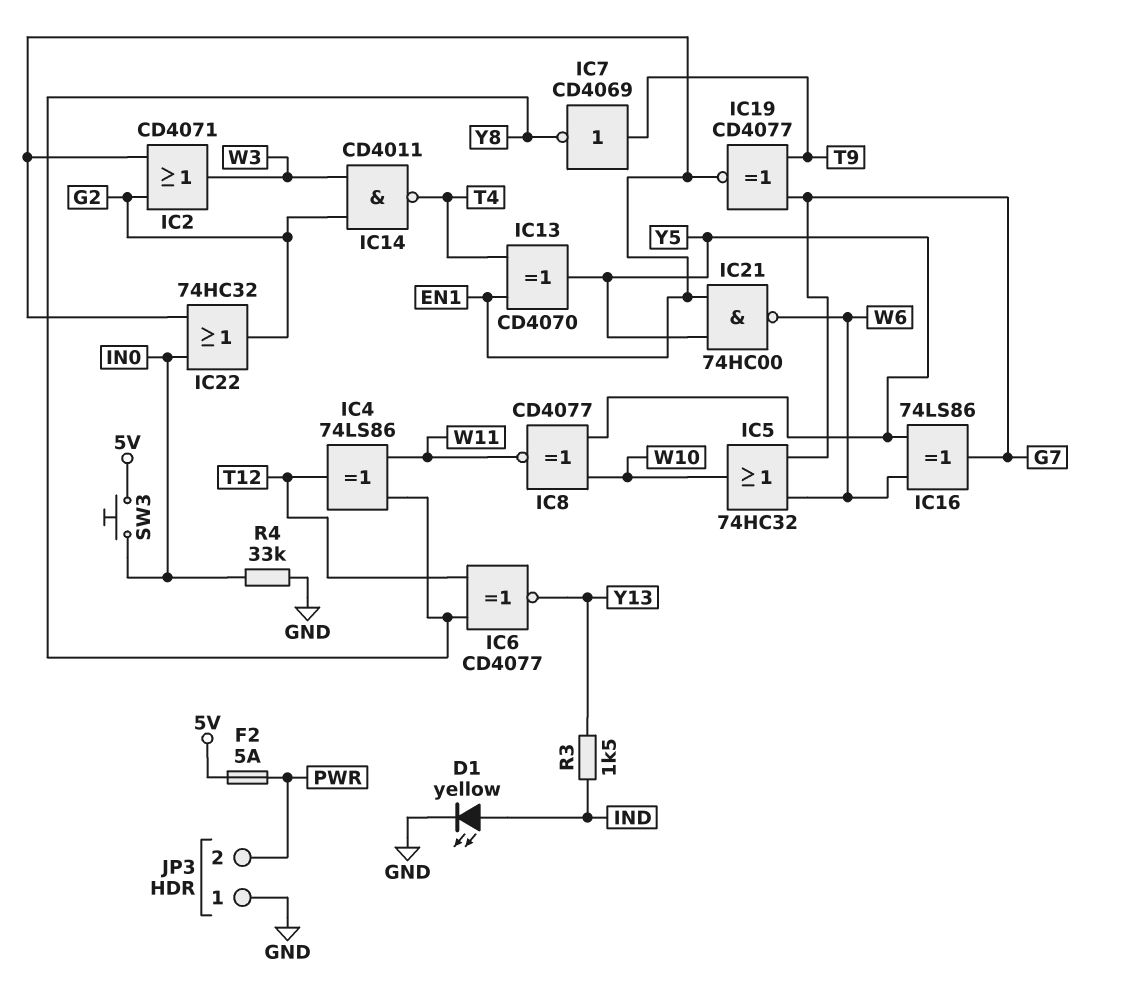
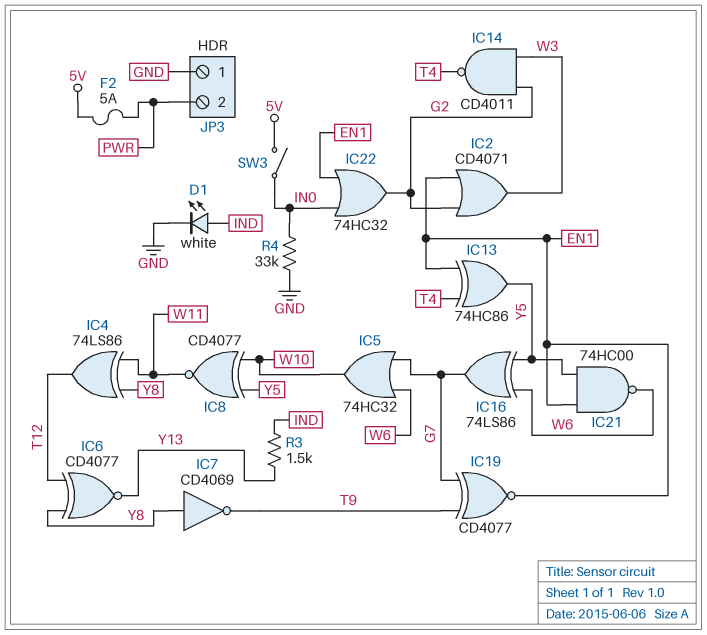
D1: LED yellow (A IND, K GND) -> LED white (A IND, K GND)
IC7: NOT CD4069 (in T9, out Y8) -> NOT CD4069 (in Y8, out T9)
IC13: XOR CD4070 (in EN1, in T4, out Y5) -> XOR 74HC86 (in EN1, in T4, out Y5)
SW3: button (5V, IN0) -> switch (5V, IN0)

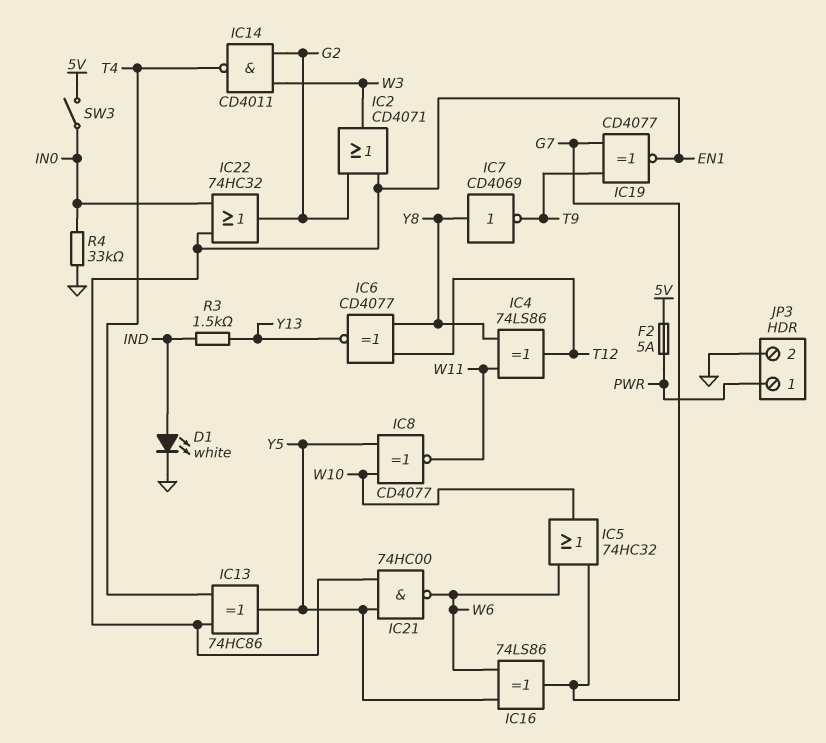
JP3 pin 1: GND -> PWR
JP3 pin 2: PWR -> GND

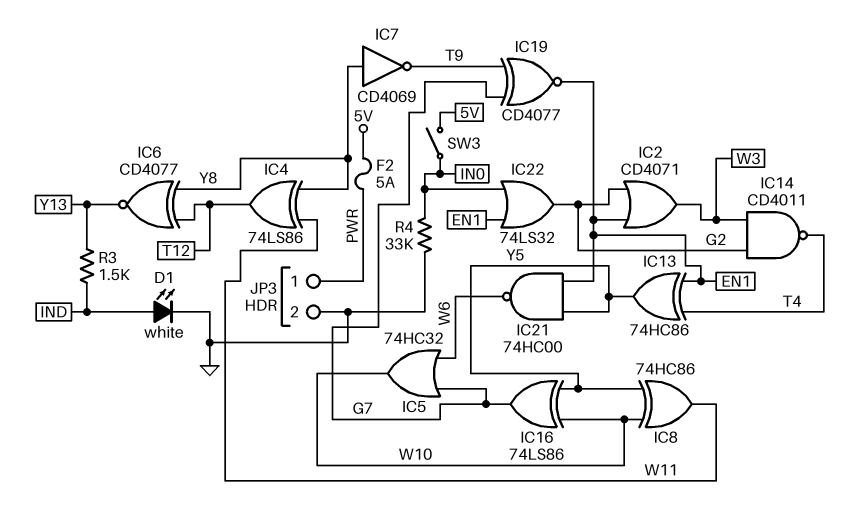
IC8: XNOR CD4077 (in W10, in Y5, out W11) -> XOR 74HC86 (in W10, in Y5, out W11)
IC16: XOR 74LS86 (in W6, in Y5, out G7) -> XOR 74LS86 (in W10, in Y5, out G7)
IC22: OR 74HC32 (in EN1, in IN0, out G2) -> OR 74LS32 (in EN1, in IN0, out G2)

